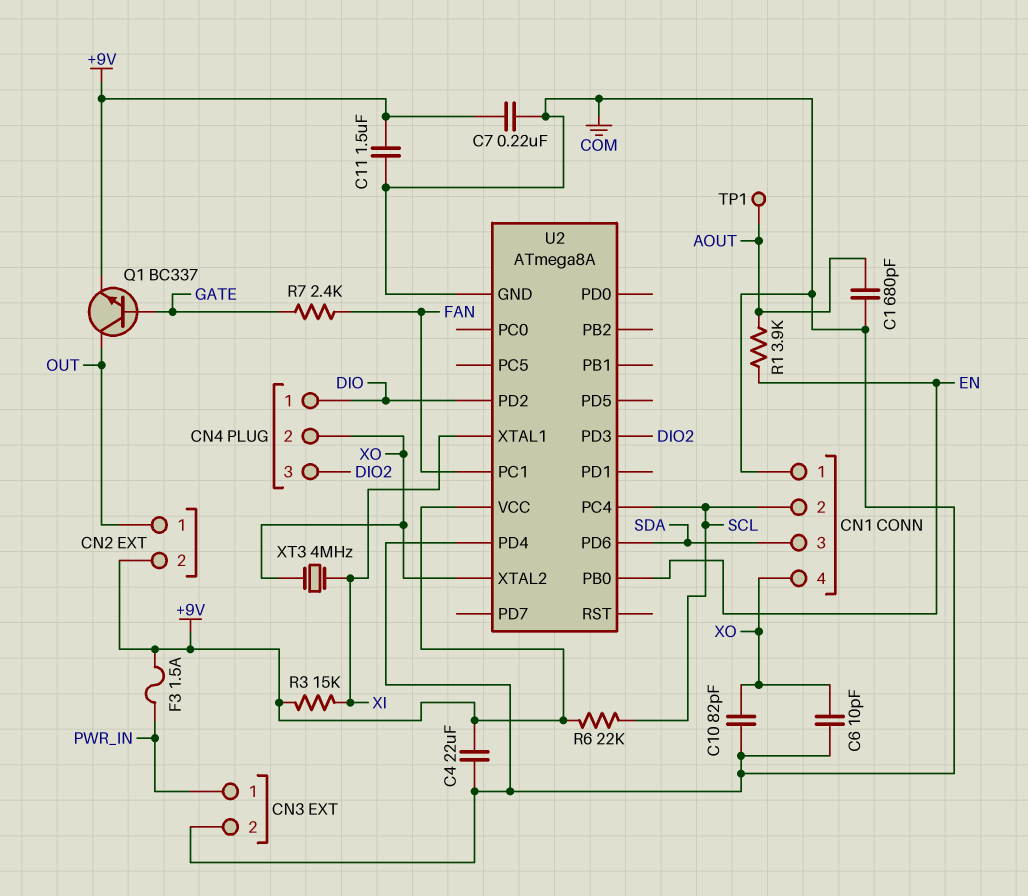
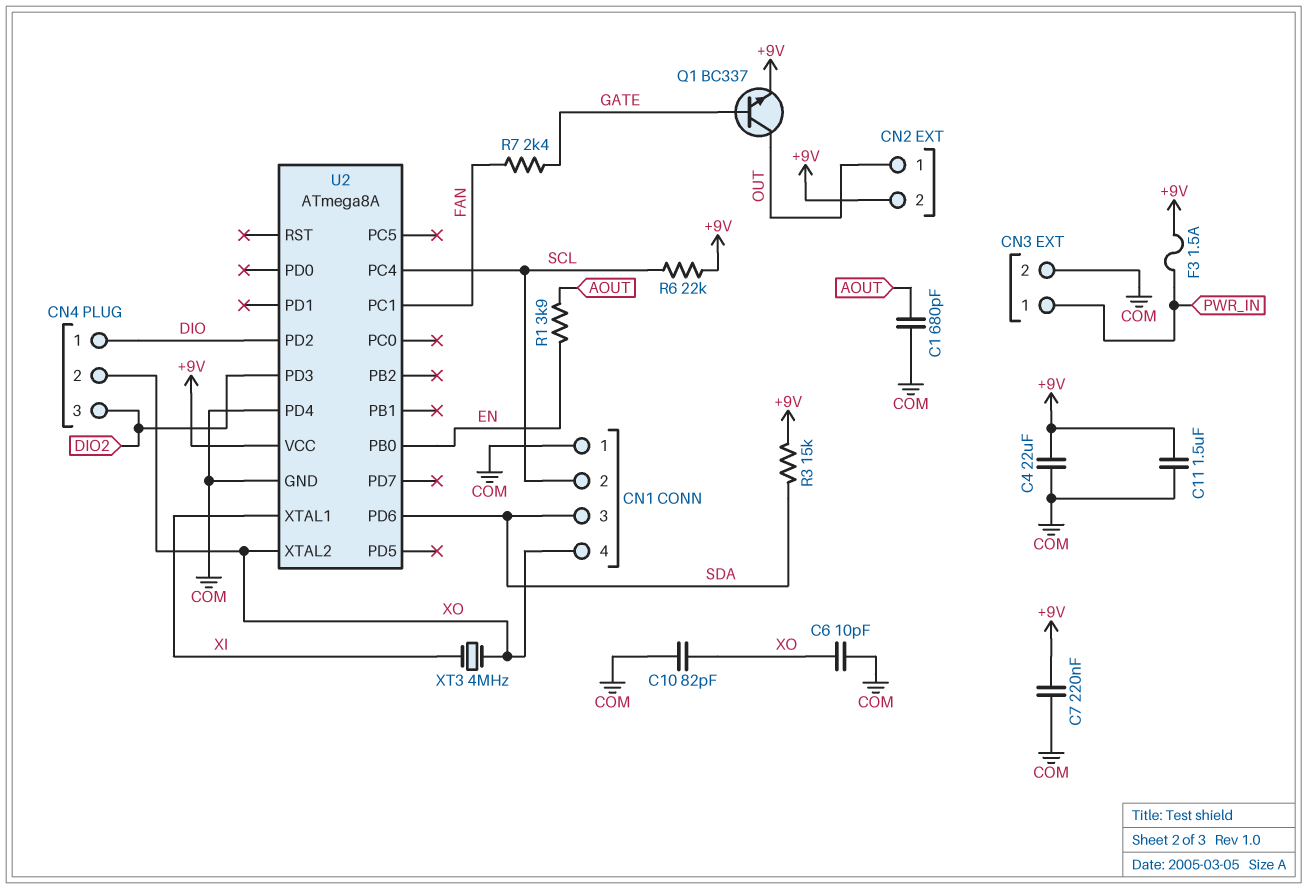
R3: 15k (+9V, XI) -> 15k (+9V, SDA)
TP1: test point (AOUT) -> none

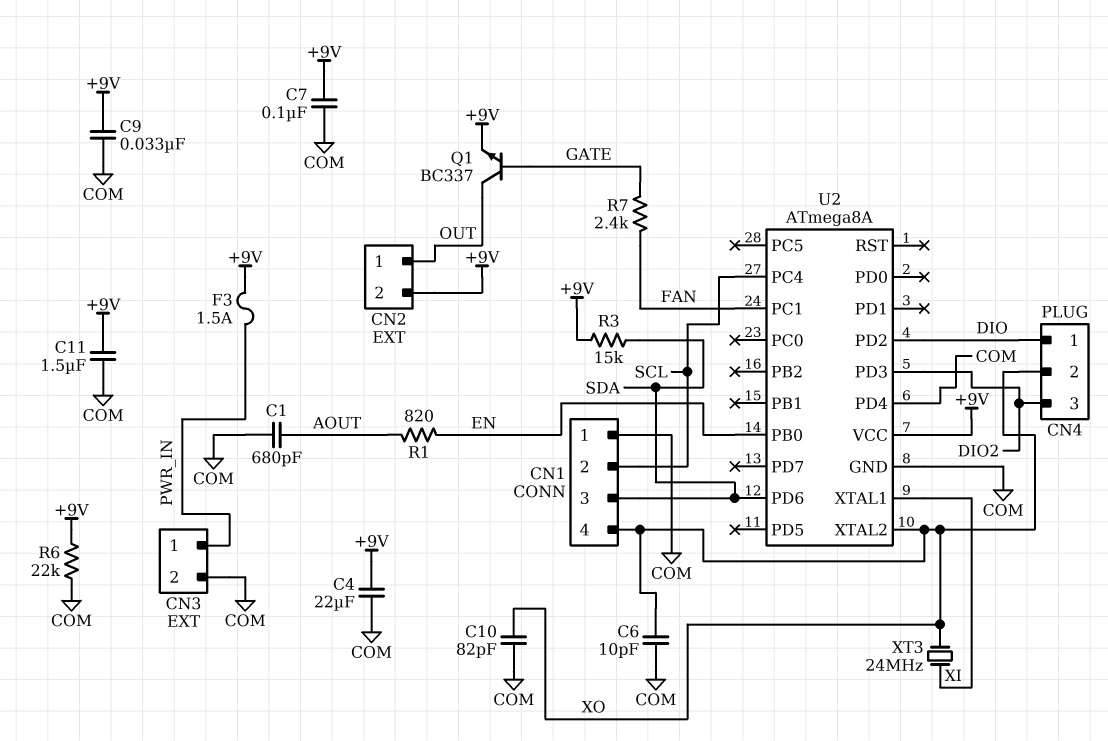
C7: 220nF (+9V, COM) -> 100nF (+9V, COM)
C9: none -> 33nF (+9V, COM)
R1: 3.9k (AOUT, EN) -> 820 (AOUT, EN)
R6: 22k (+9V, SCL) -> 22k (+9V, COM)
XT3: 4MHz (XI, XO) -> 24MHz (XI, XO)

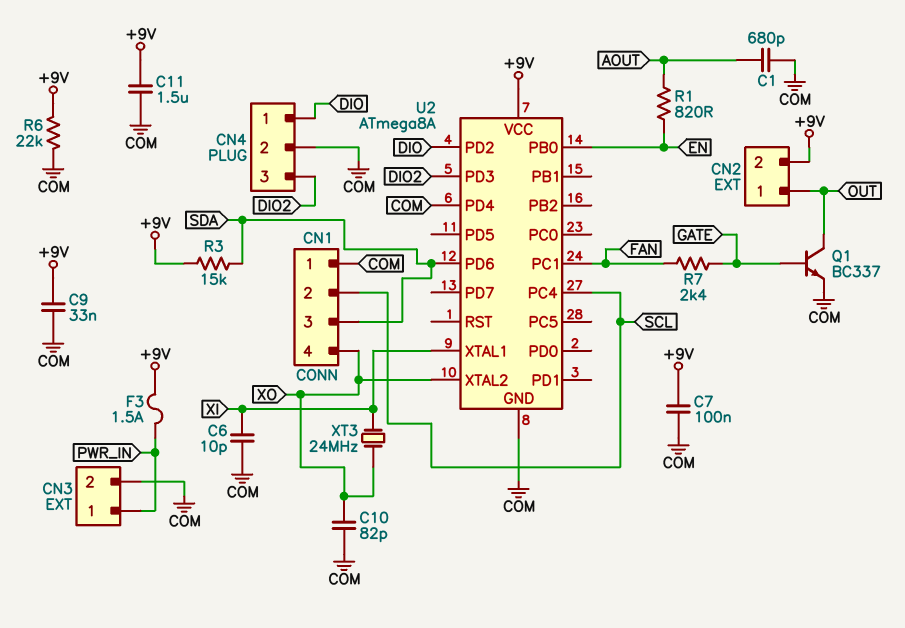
C4: 22uF (+9V, COM) -> none
C6: 10pF (COM, XO) -> 10pF (COM, XI)
CN4 pin 2: XO -> COM
Q1: NPN BC337 (B GATE, C OUT, E +9V) -> NPN BC337 (B GATE, C OUT, E COM)

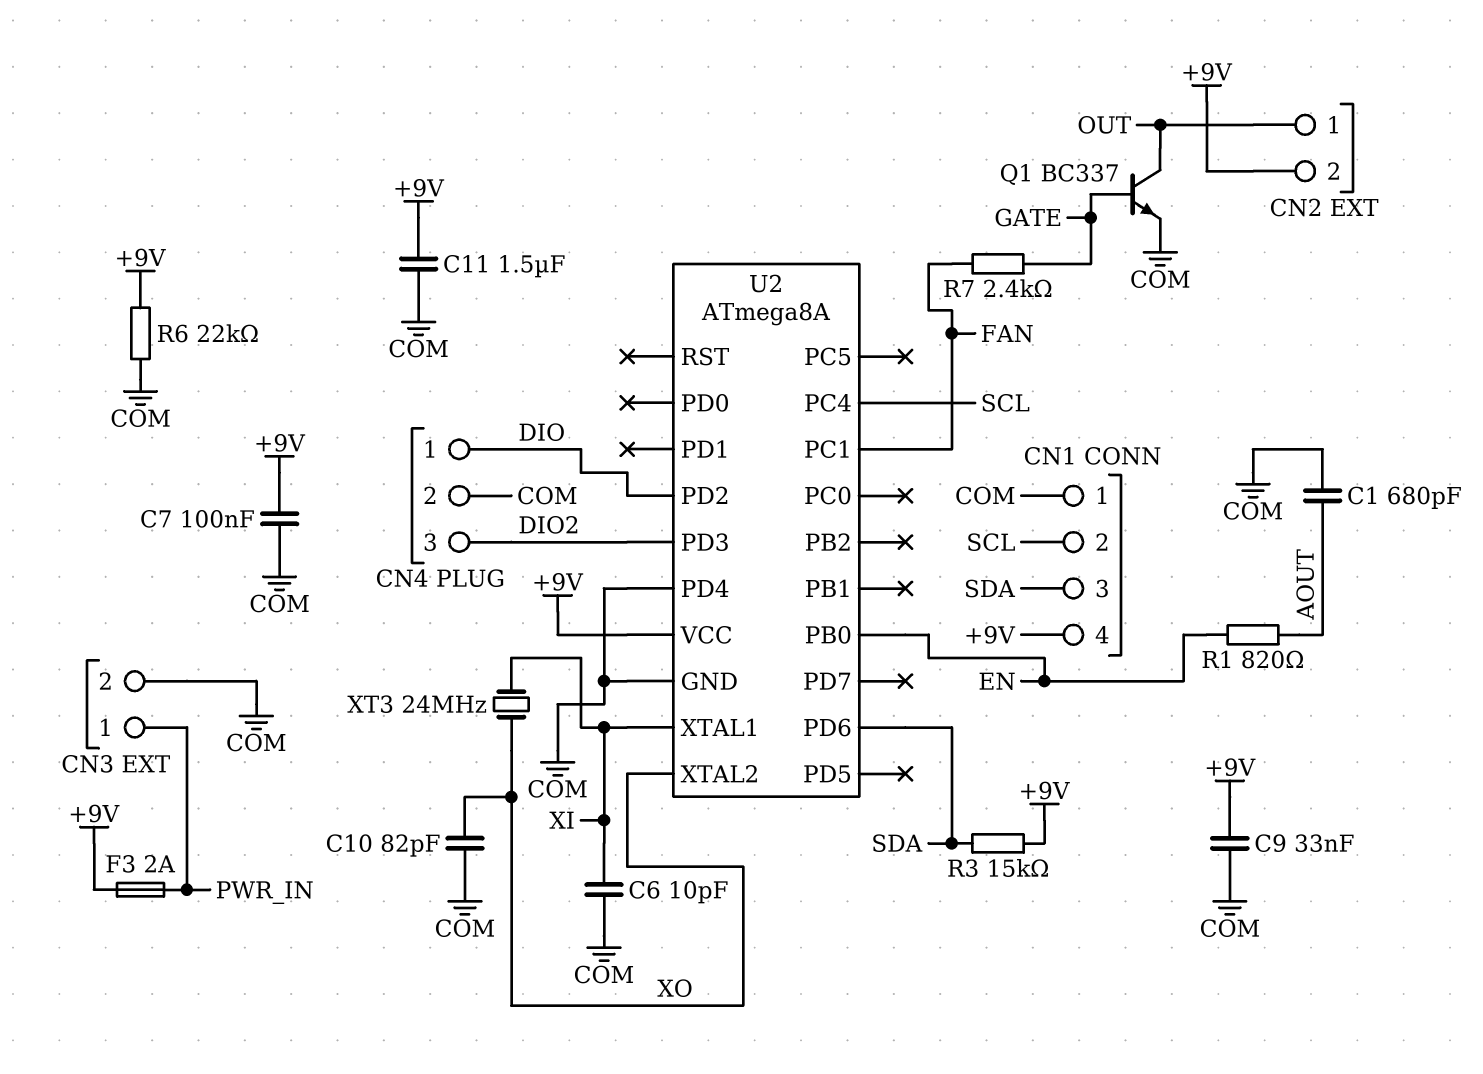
CN1 pin 4: XO -> +9V
F3: 1.5A (+9V, PWR_IN) -> 2A (+9V, PWR_IN)

